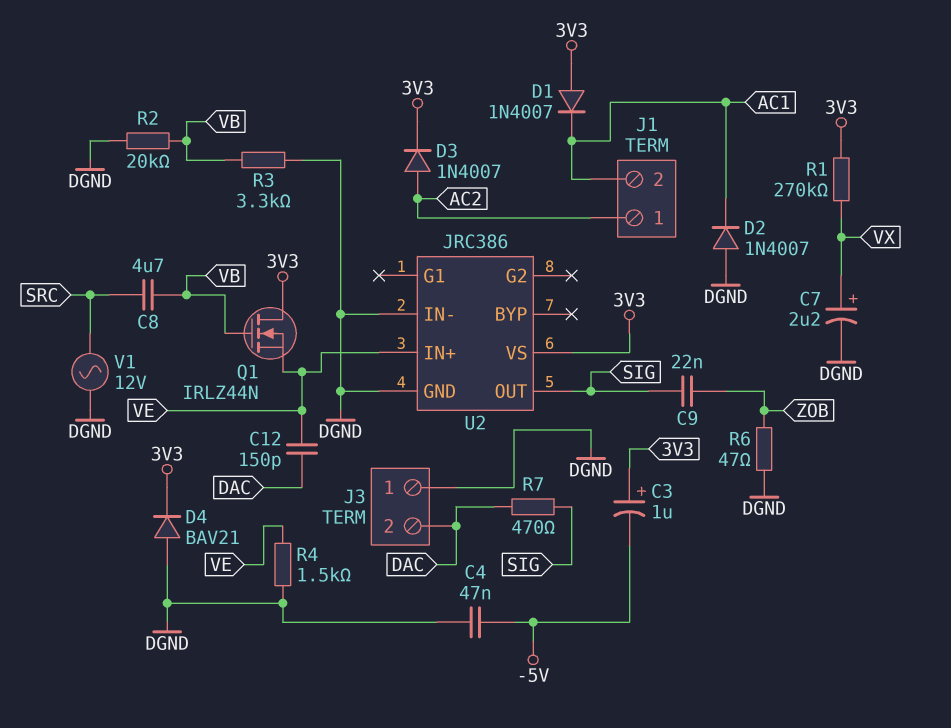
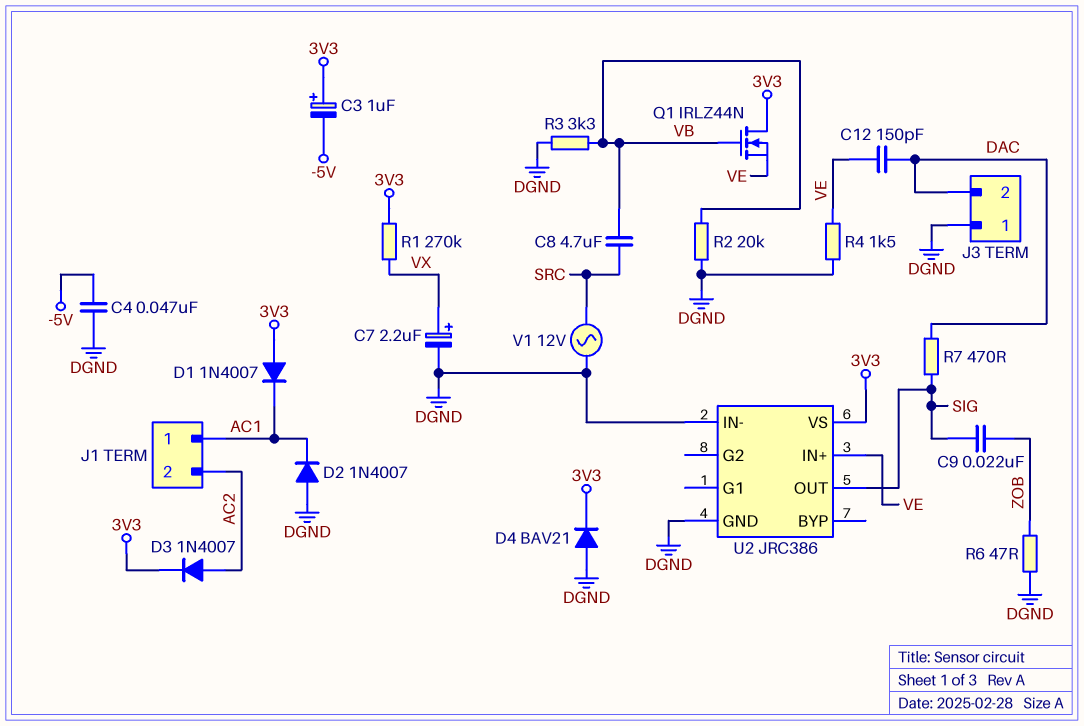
J1 pin 1: AC2 -> AC1
J1 pin 2: AC1 -> AC2

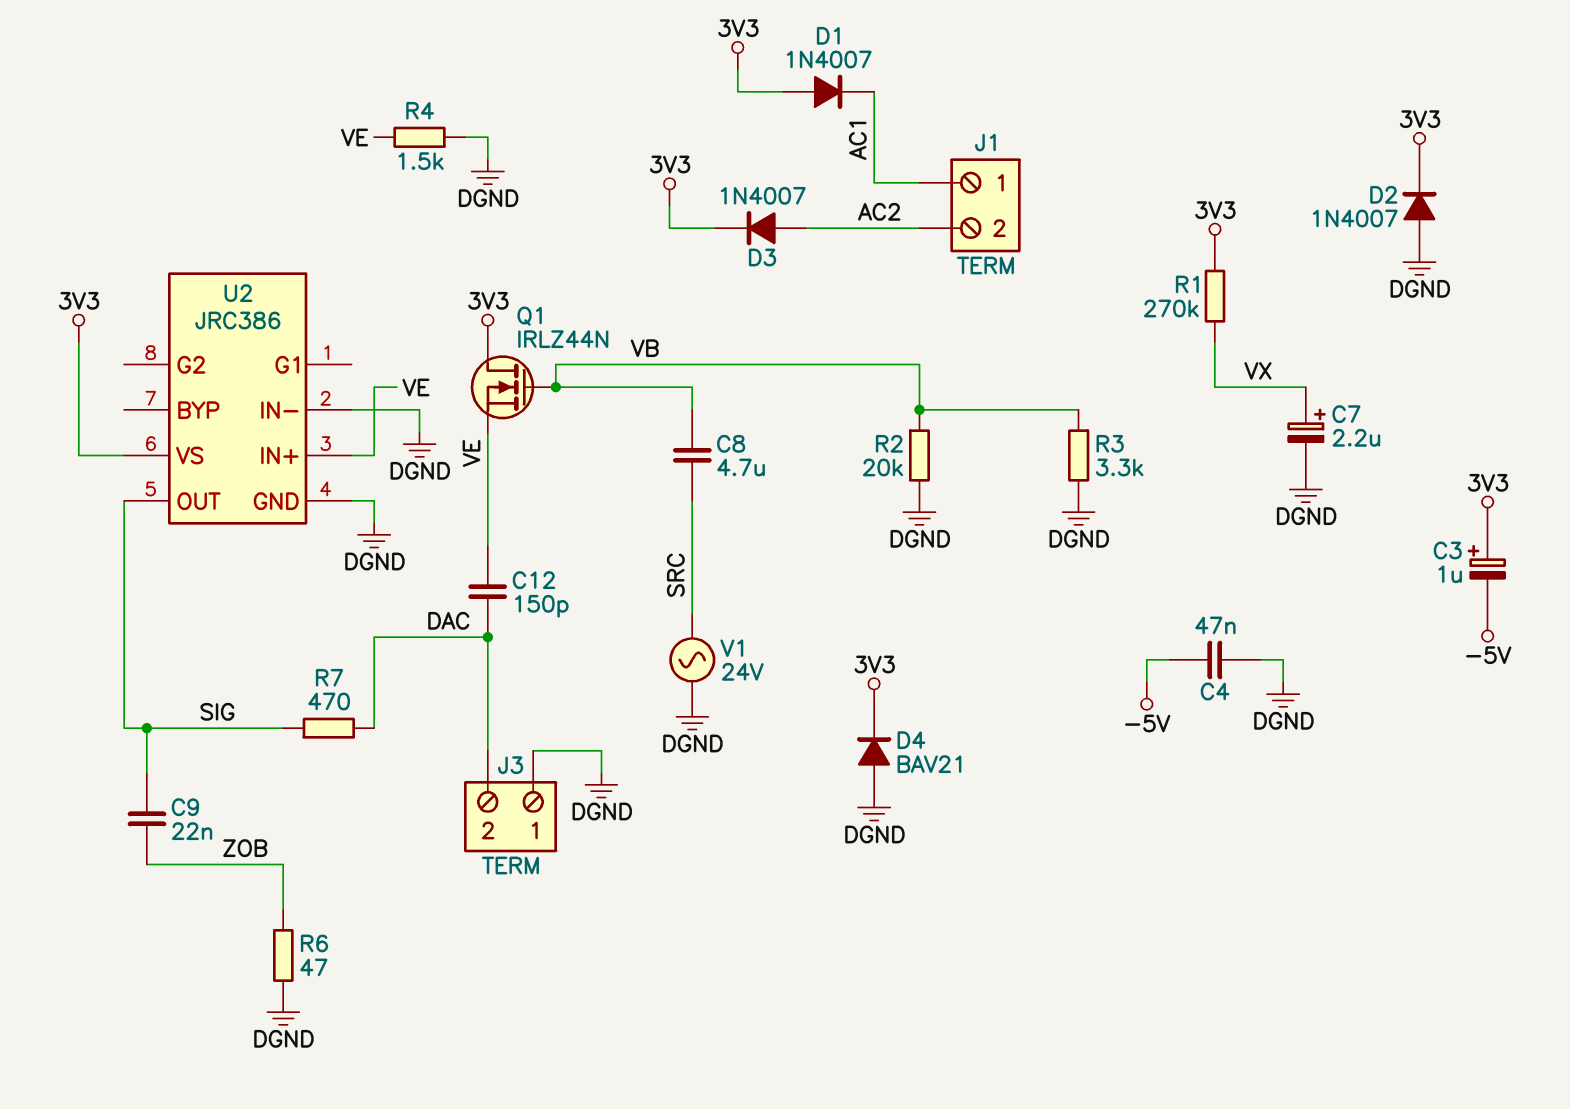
D2: diode 1N4007 (A DGND, K AC1) -> diode 1N4007 (A DGND, K 3V3)
V1: AC 12V (DGND, SRC) -> AC 24V (DGND, SRC)

